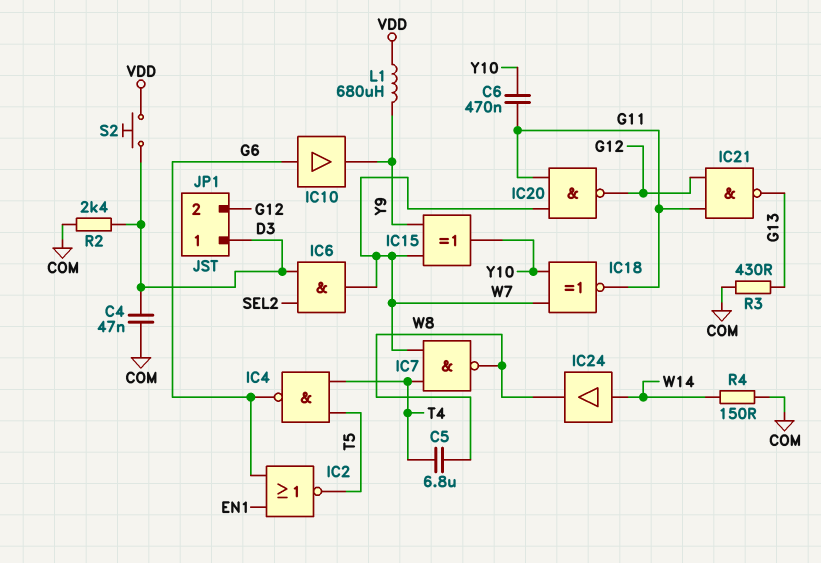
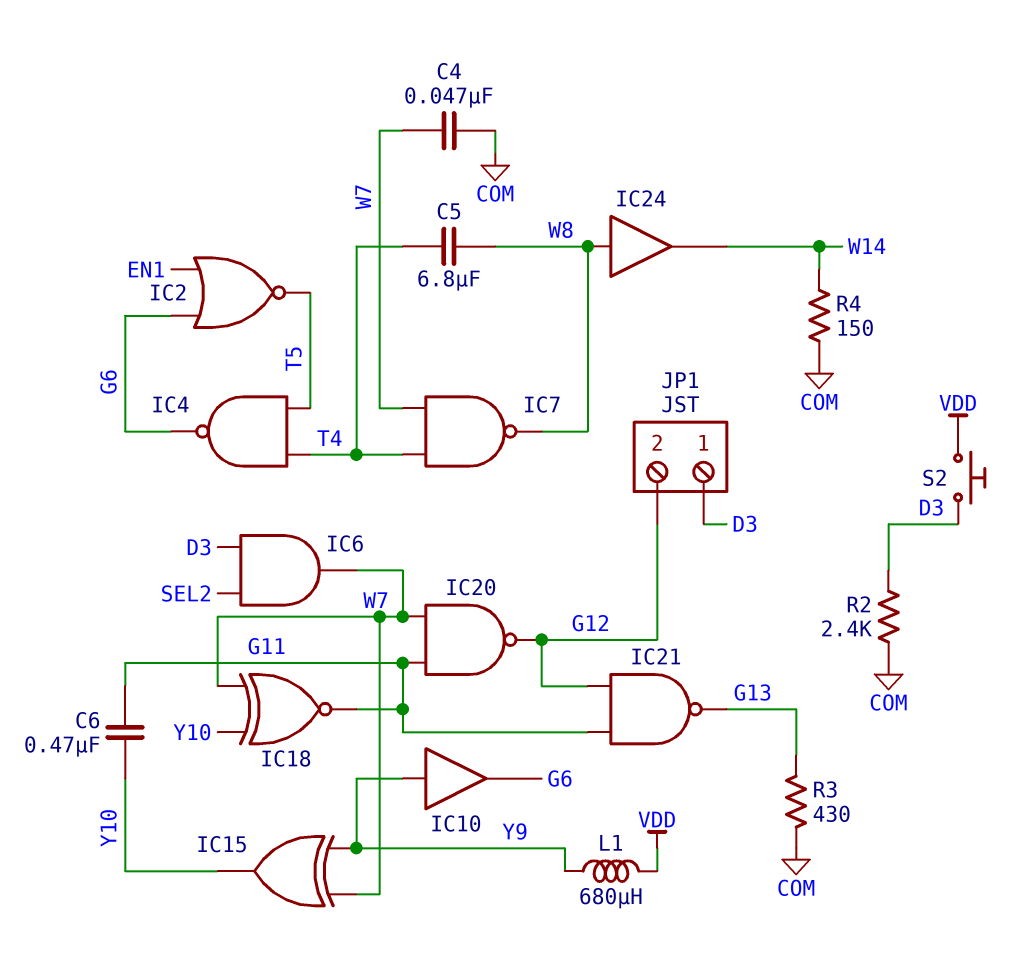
C4: 47nF (COM, D3) -> 47nF (COM, W7)
IC10: buffer (in G6, out Y9) -> buffer (in Y9, out G6)
IC24: buffer (in W14, out W8) -> buffer (in W8, out W14)

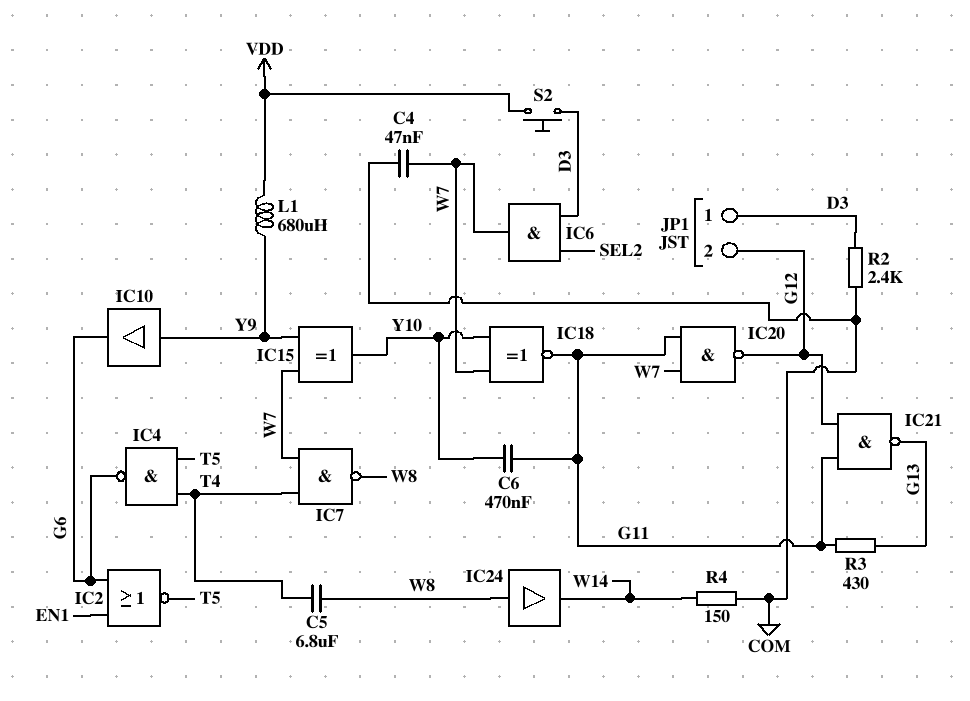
R3: 430 (COM, G13) -> 430 (G11, G13)

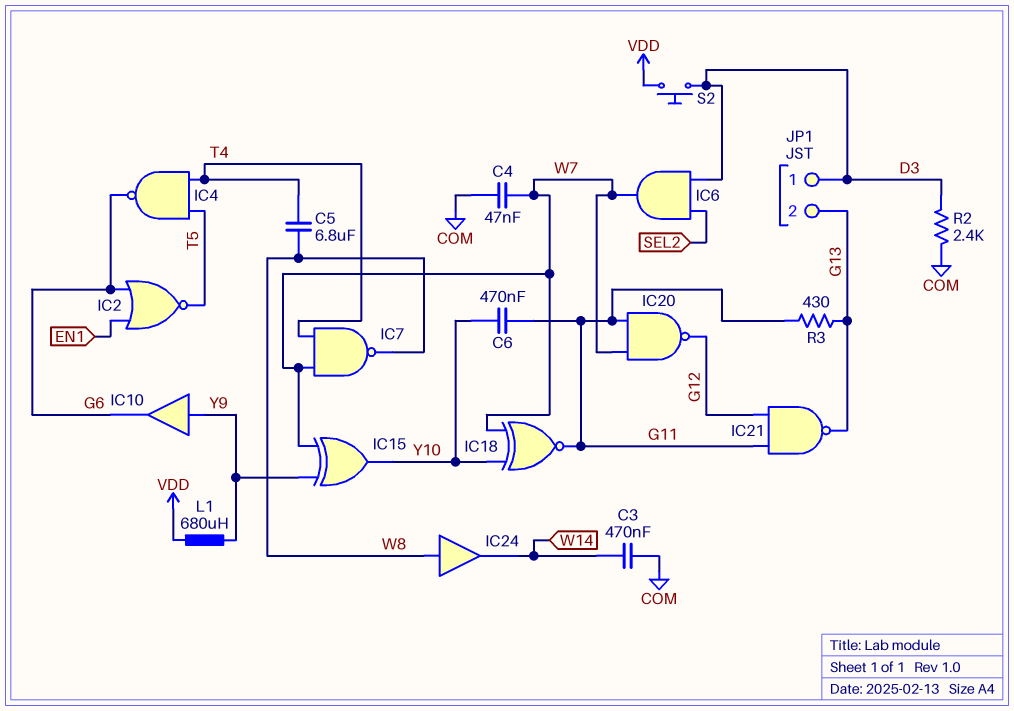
C3: none -> 470nF (COM, W14)
JP1 pin 2: G12 -> G13
R4: 150 (COM, W14) -> none

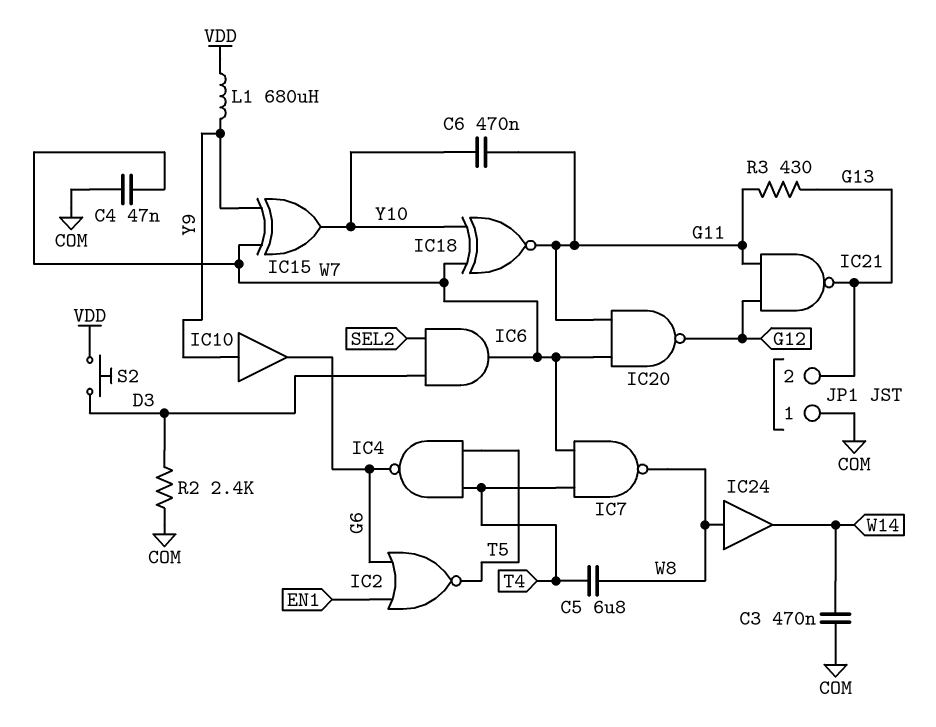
JP1 pin 1: D3 -> COM

